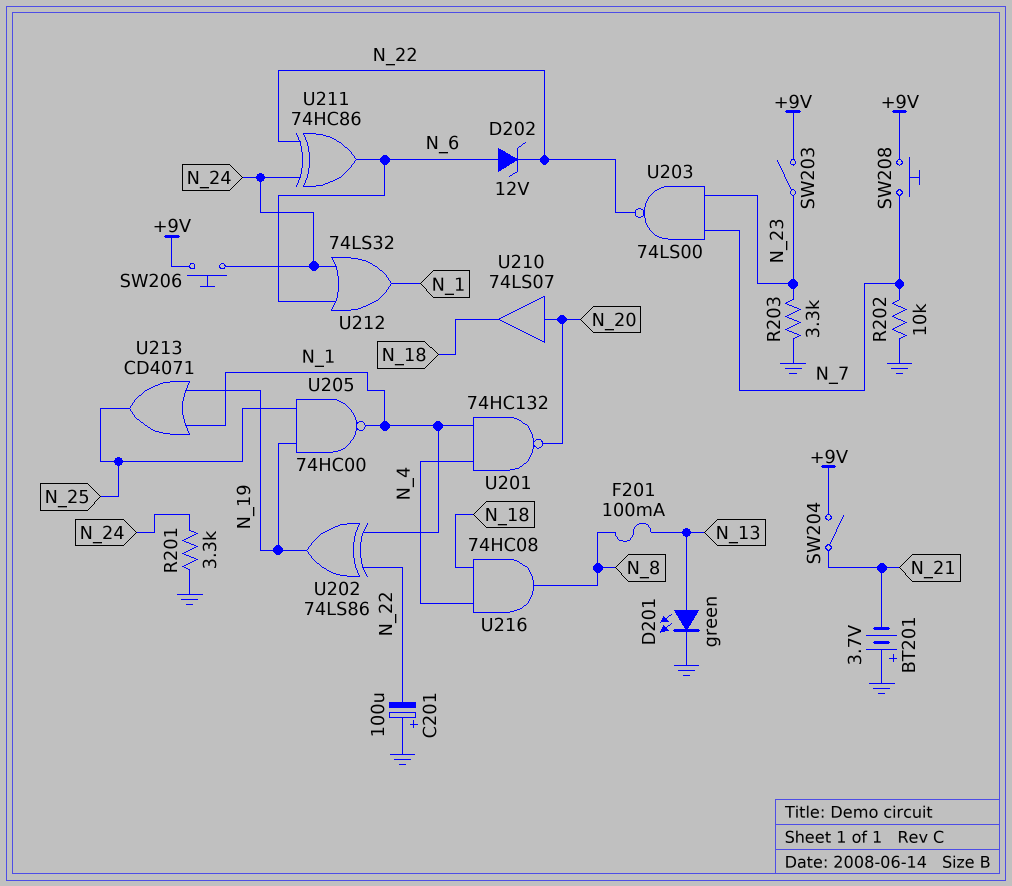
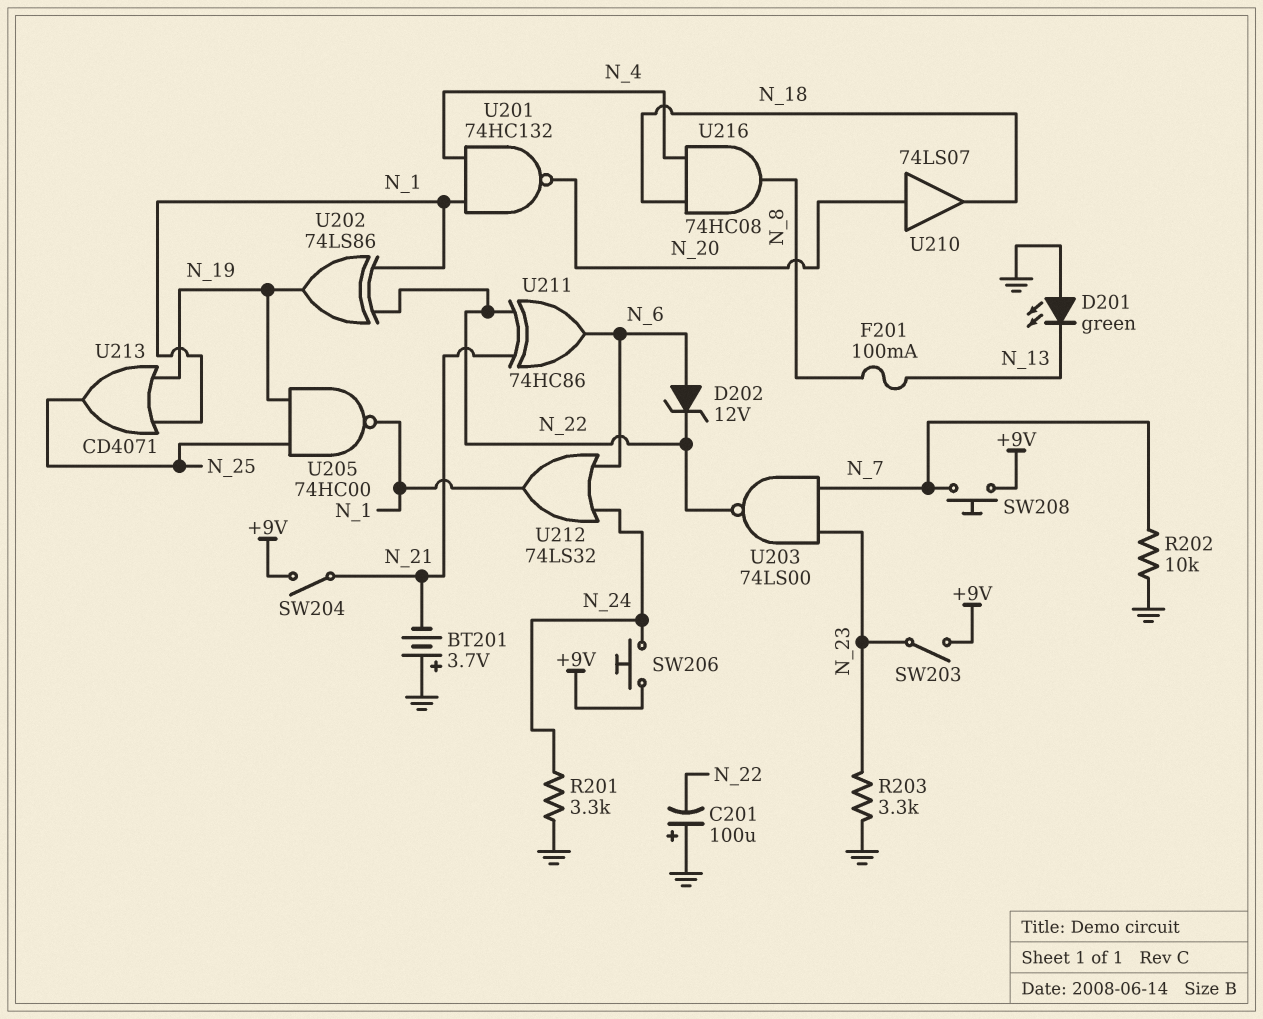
D201: LED green (A N_13, K GND) -> LED green (A GND, K N_13)
U211: XOR 74HC86 (in N_22, in N_24, out N_6) -> XOR 74HC86 (in N_21, in N_22, out N_6)

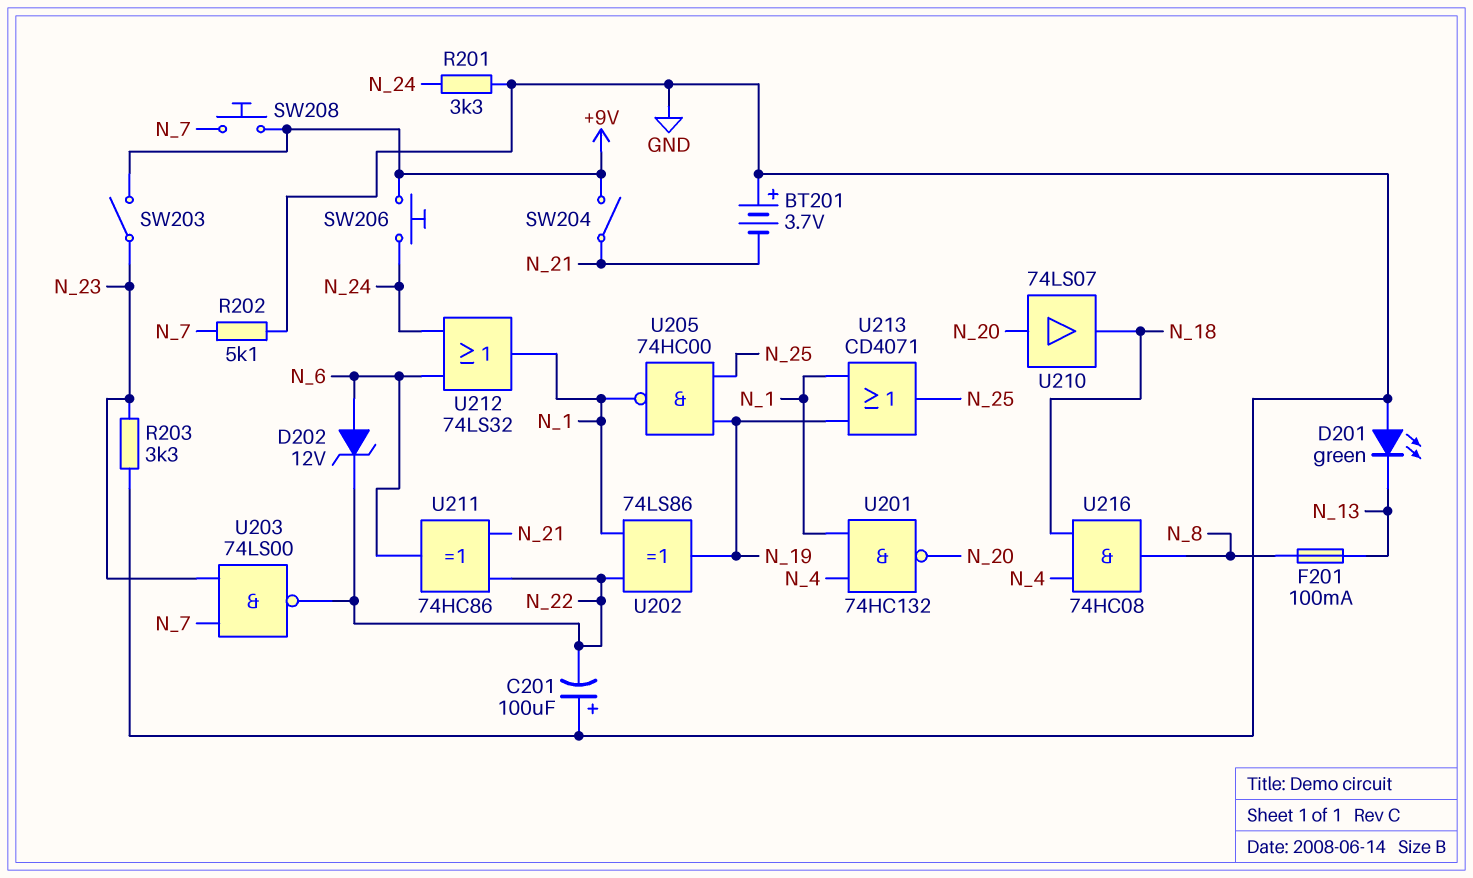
R202: 10k (GND, N_7) -> 5.1k (GND, N_7)

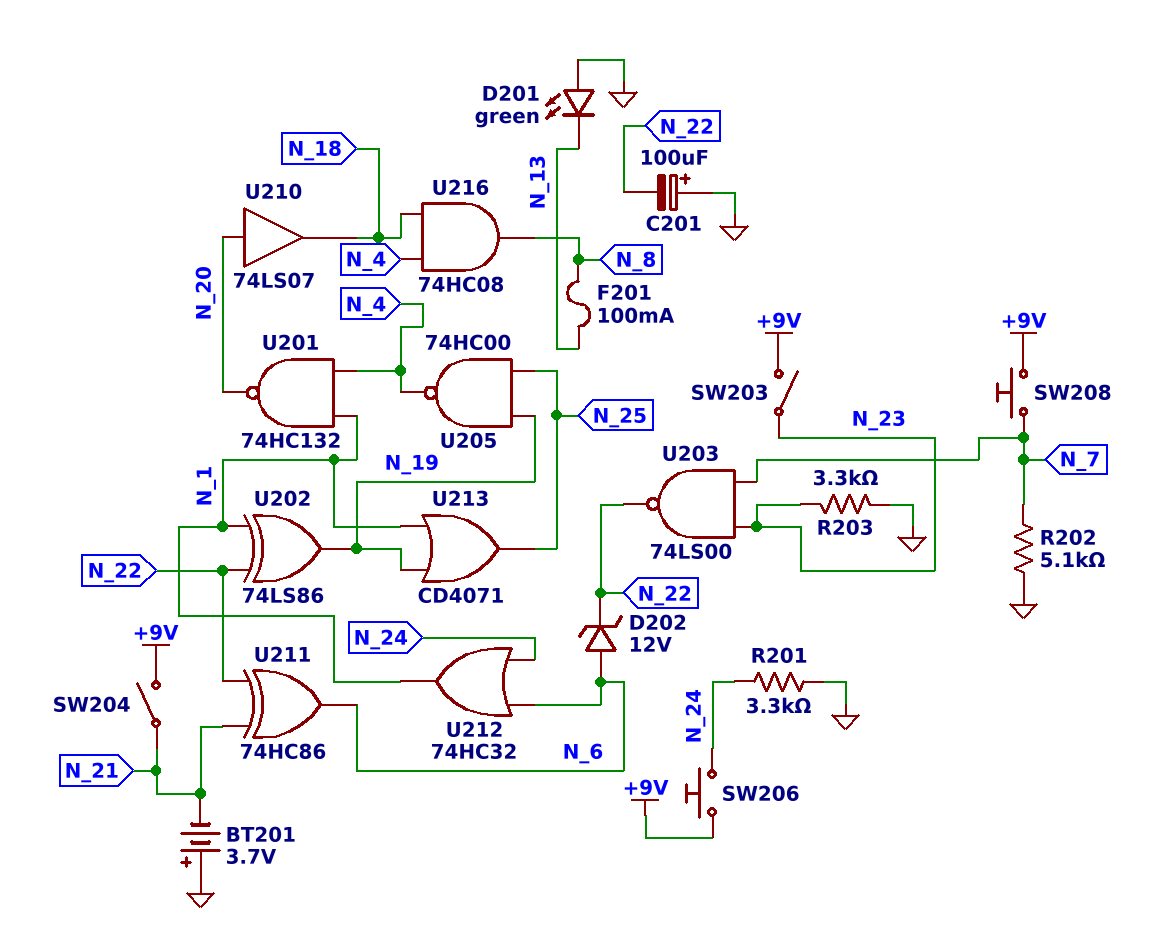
U205: NAND 74HC00 (in N_19, in N_25, out N_1) -> NAND 74HC00 (in N_19, in N_25, out N_4)
U212: OR 74LS32 (in N_6, in N_24, out N_1) -> OR 74HC32 (in N_6, in N_24, out N_1)

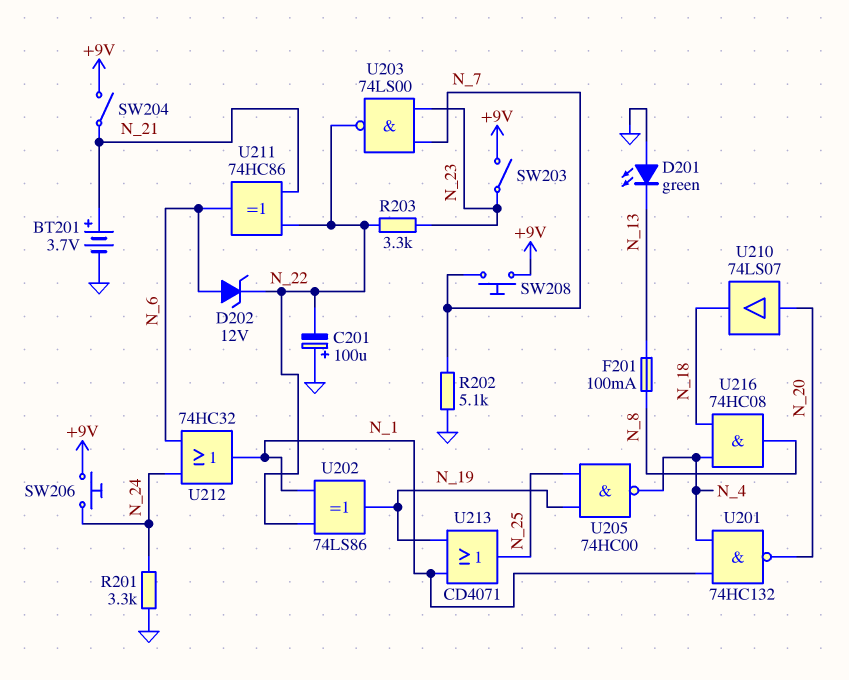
BT201: 3.7V (plus GND, minus N_21) -> 3.7V (plus N_21, minus GND)
R203: 3.3k (GND, N_23) -> 3.3k (N_22, N_23)

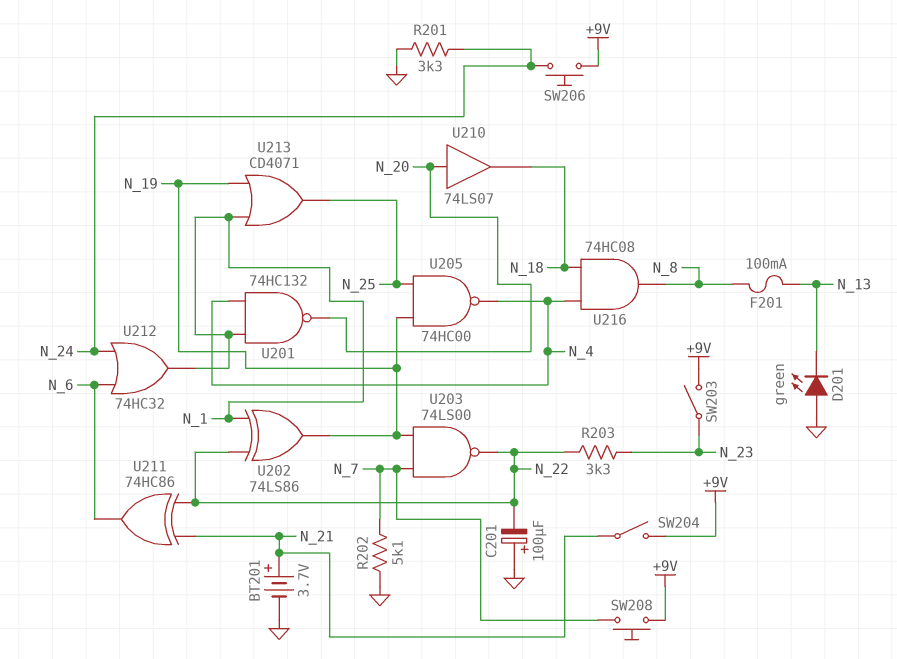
D202: zener 12V (A N_6, K N_22) -> none
U203: NAND 74LS00 (in N_7, in N_23, out N_22) -> NAND 74LS00 (in N_7, in N_19, out N_22)

